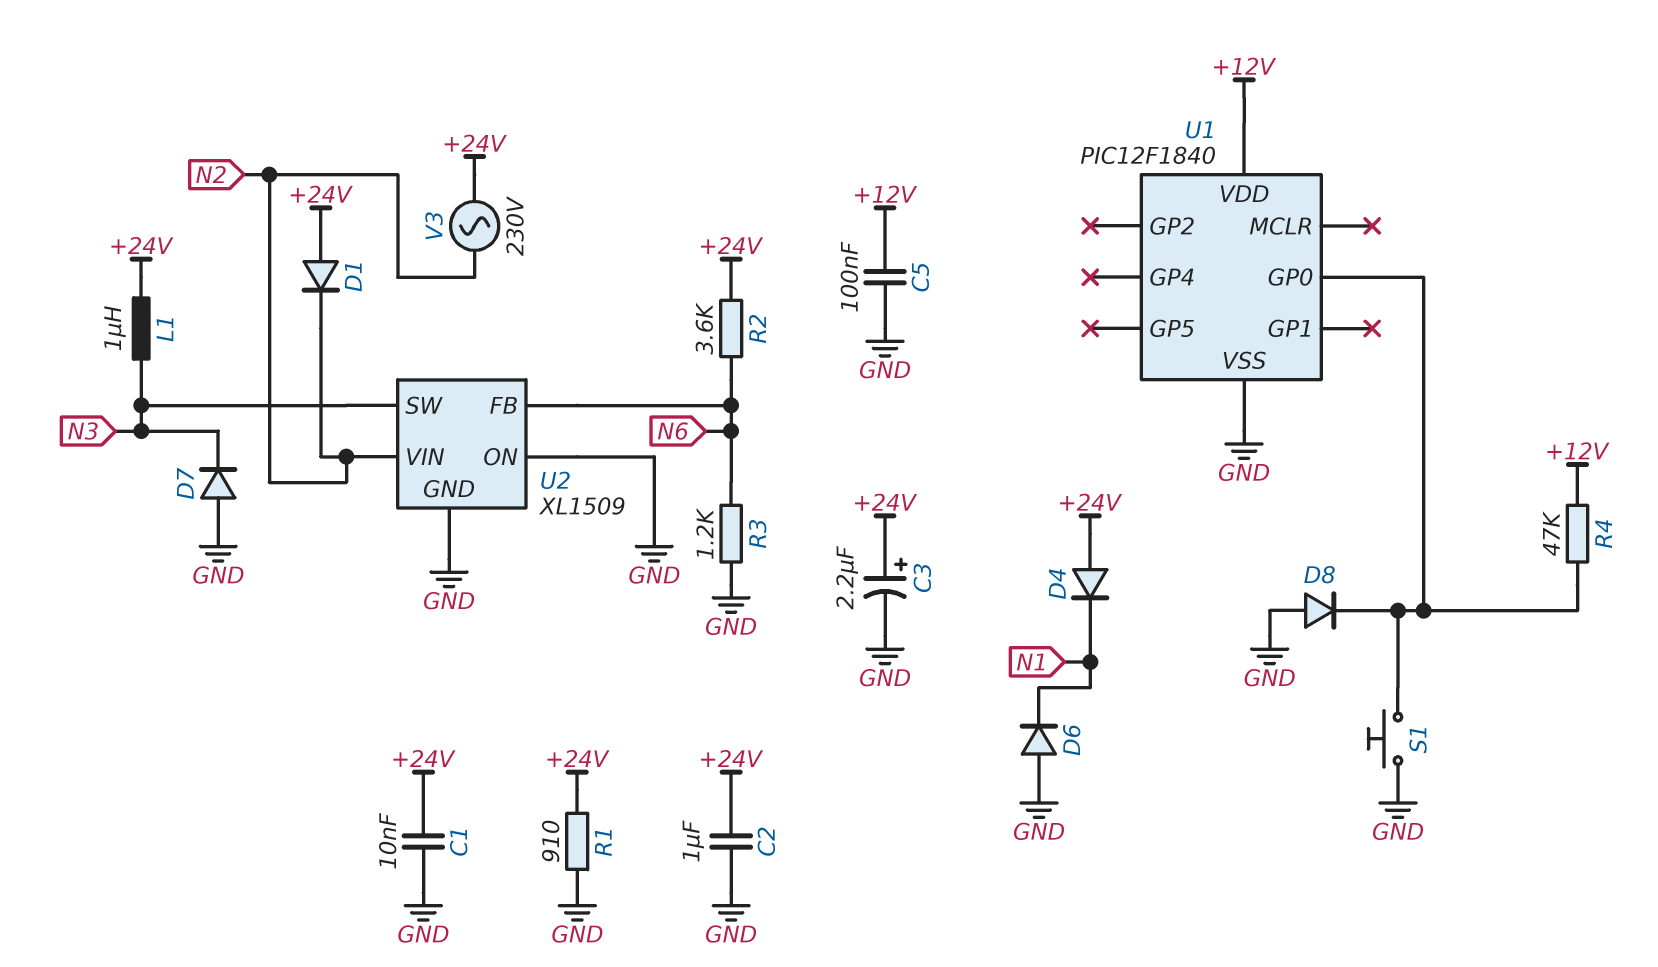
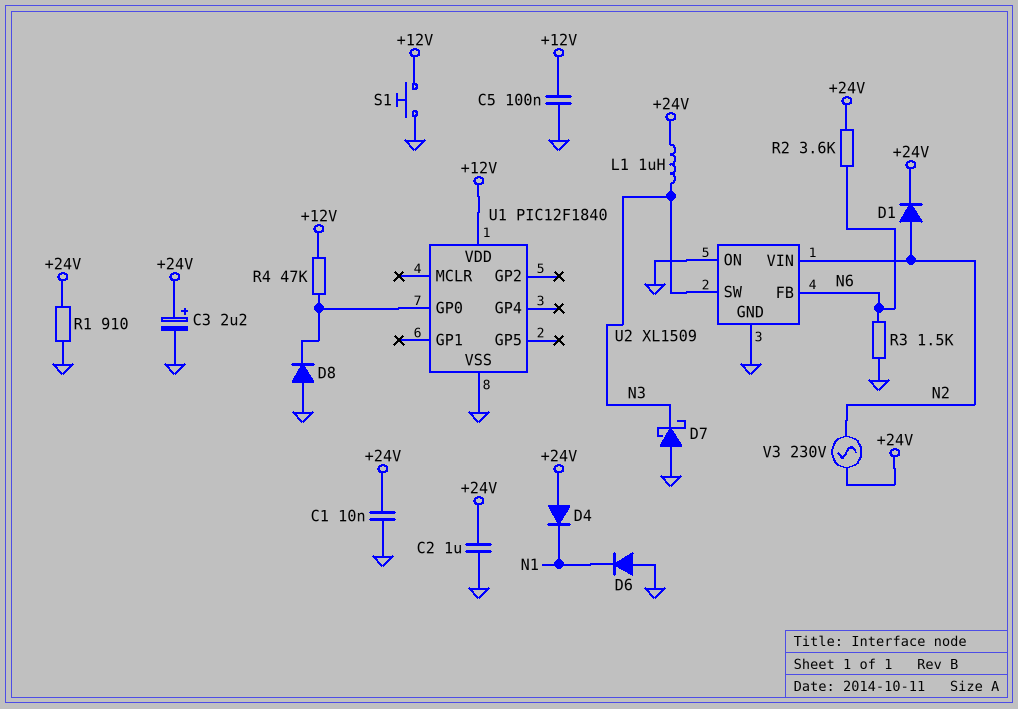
D1: diode (A +24V, K N2) -> diode (A N2, K +24V)
D7: diode (A GND, K N3) -> schottky (A GND, K N3)
R3: 1.2k (GND, N6) -> 1.5k (GND, N6)
S1: button (GND, U1/GP0) -> button (+12V, GND)

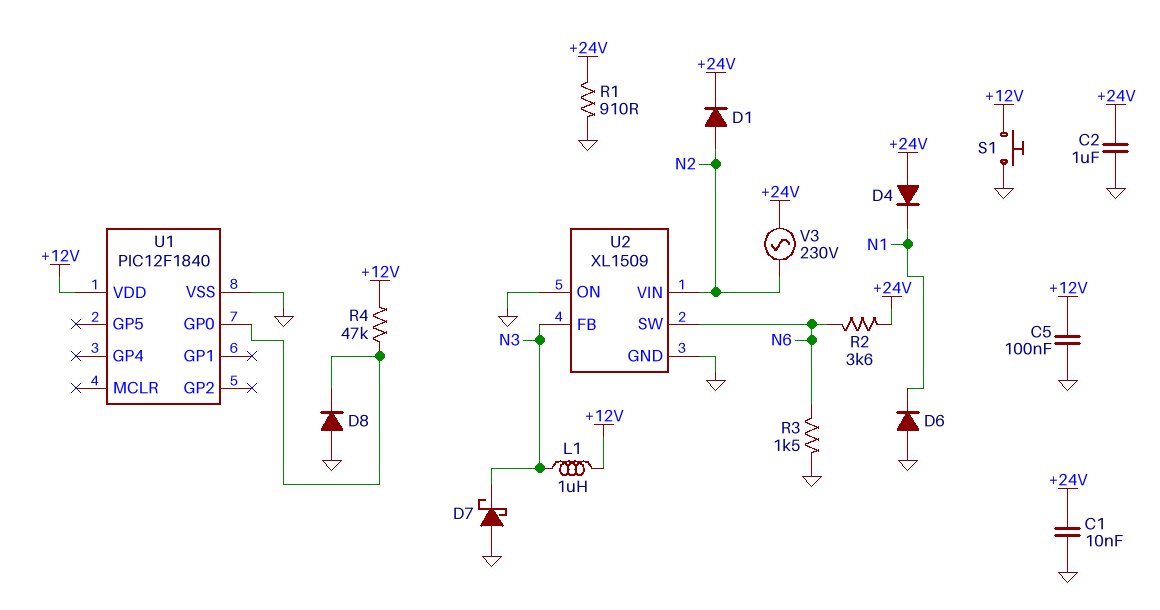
C3: 2.2uF (plus +24V, minus GND) -> none
L1: 1uH (+24V, N3) -> 1uH (+12V, N3)
U2 pin FB: N6 -> N3
U2 pin SW: N3 -> N6

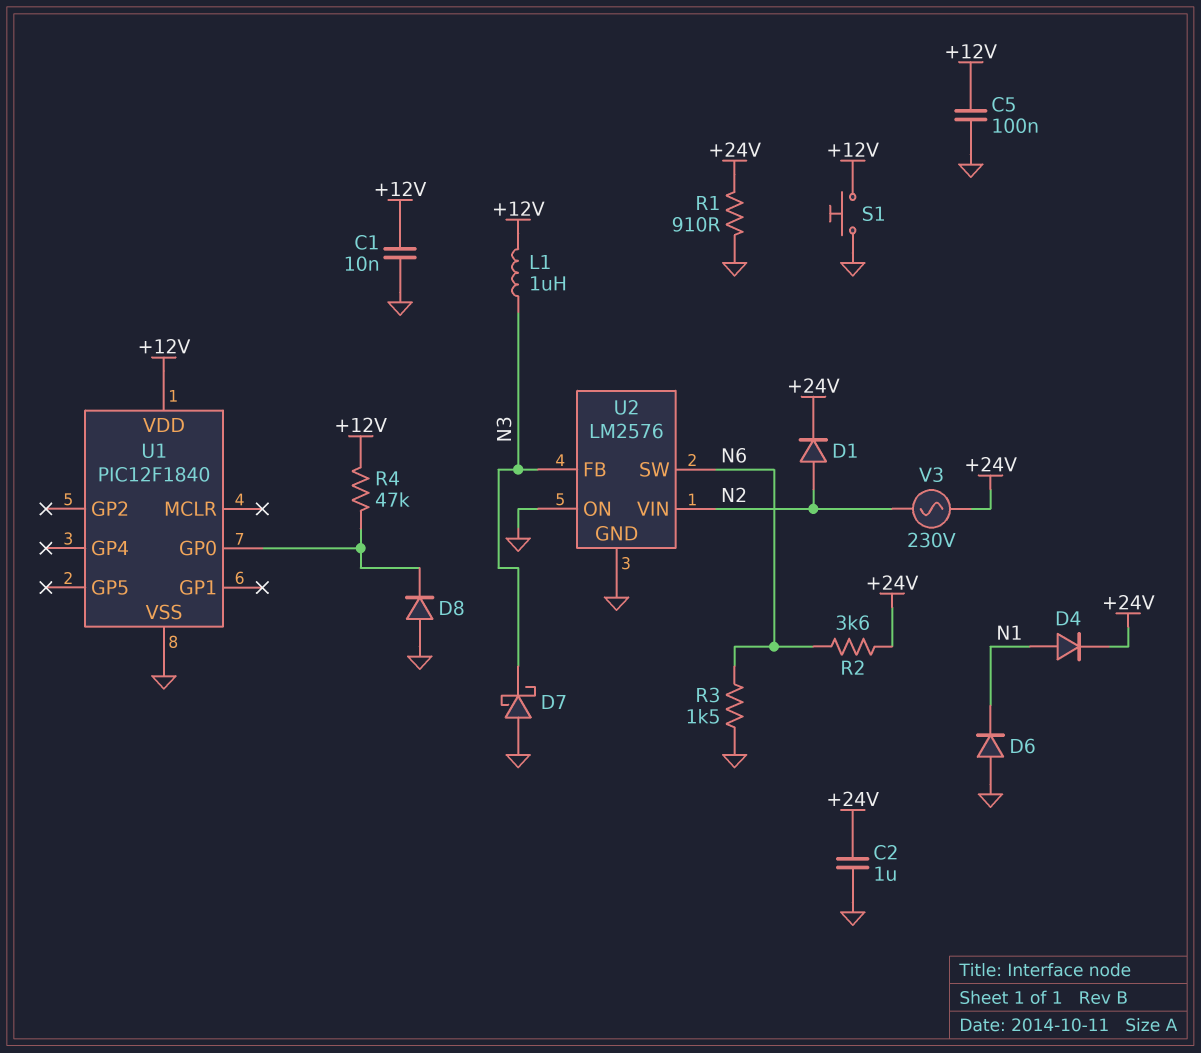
C1: 10nF (+24V, GND) -> 10nF (+12V, GND)
D4: diode (A +24V, K N1) -> diode (A N1, K +24V)
U2: XL1509 -> LM2576

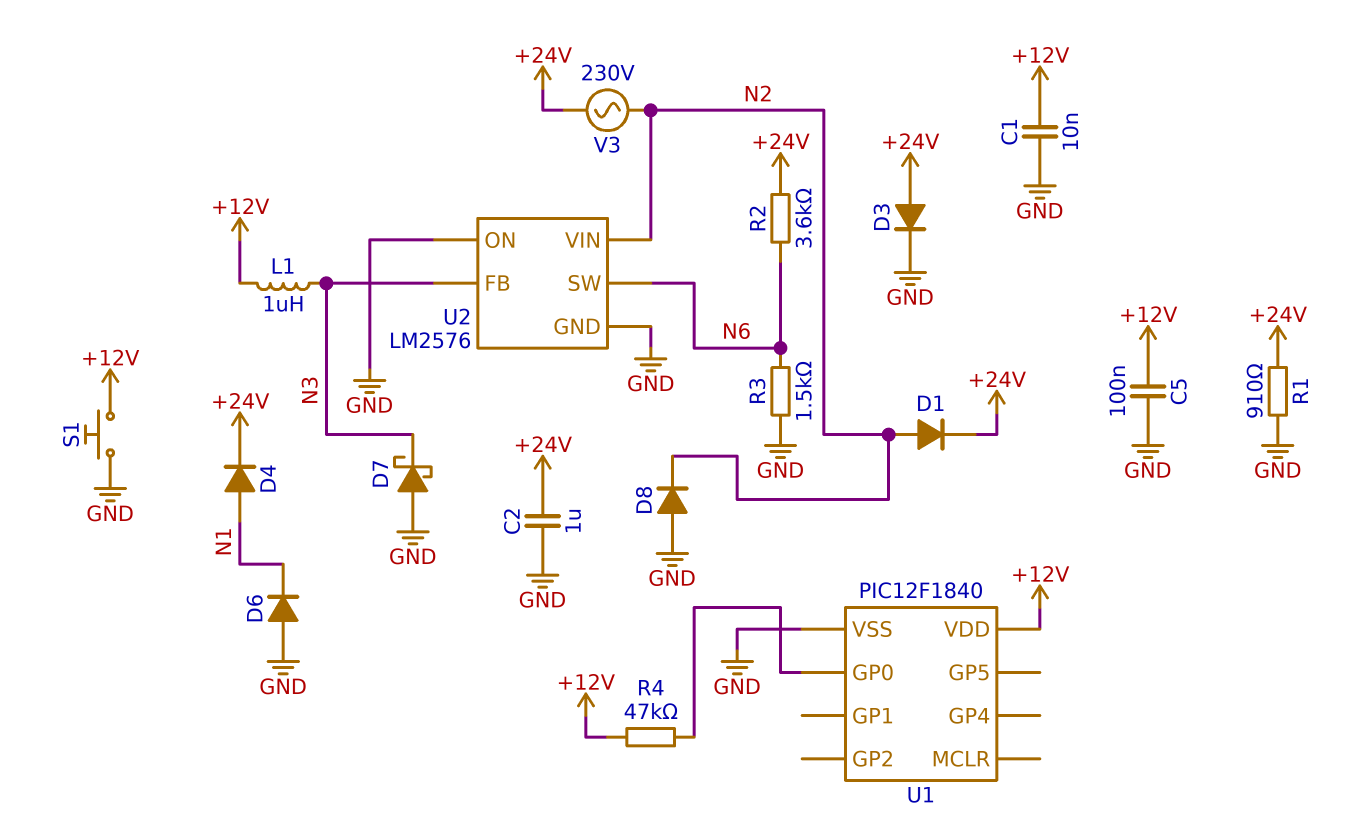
D3: none -> diode (A +24V, K GND)
D8: diode (A GND, K U1/GP0) -> diode (A GND, K N2)

